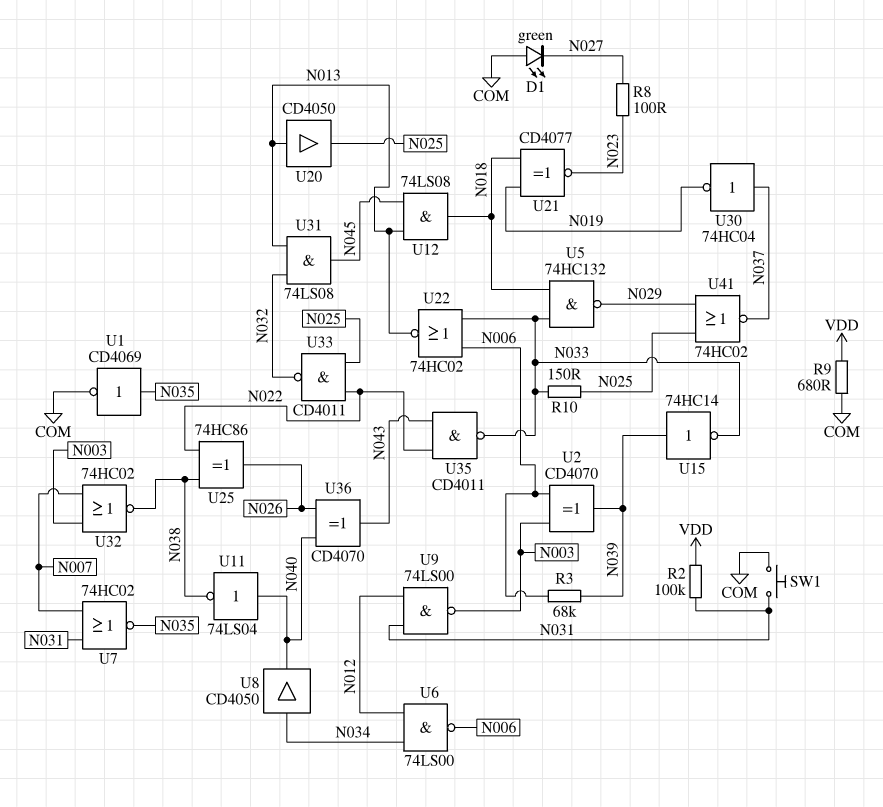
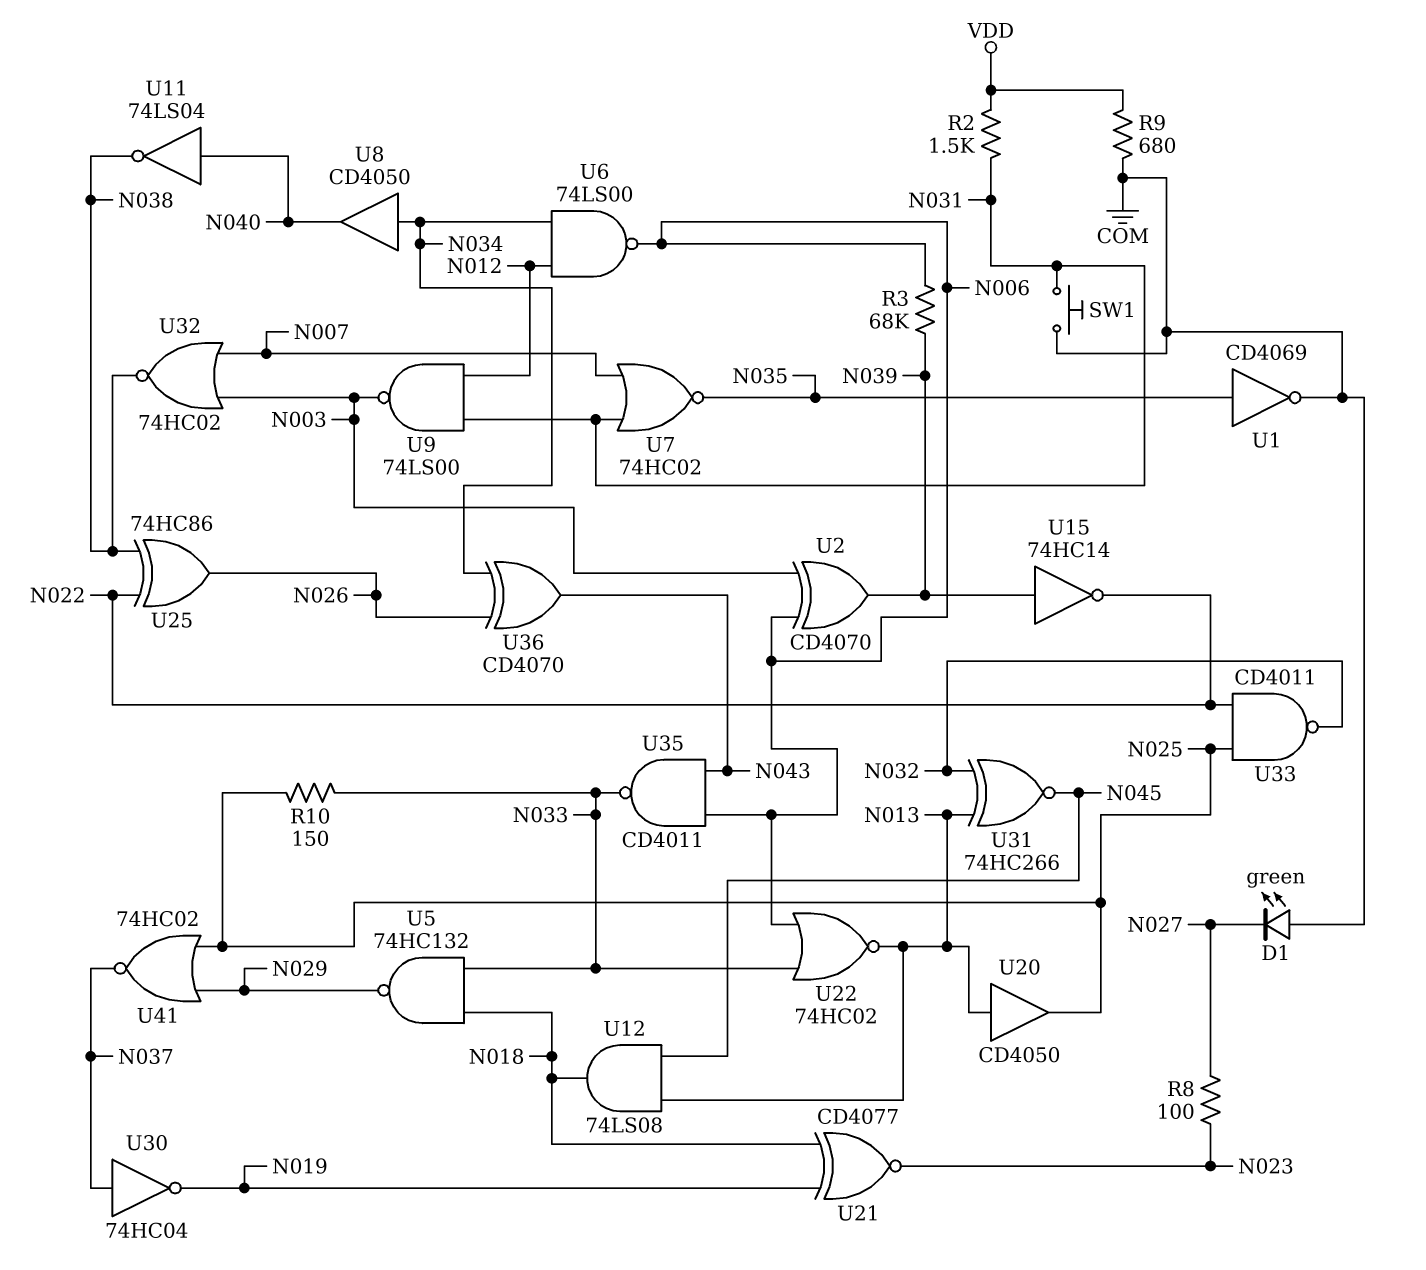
R2: 100k (N031, VDD) -> 1.5k (N031, VDD)
U15: NOT 74HC14 (in N039, out N033) -> NOT 74HC14 (in N039, out N022)
U31: AND 74LS08 (in N013, in N032, out N045) -> XNOR 74HC266 (in N013, in N032, out N045)
U35: NAND CD4011 (in N022, in N043, out N033) -> NAND CD4011 (in N006, in N043, out N033)
U36: XOR CD4070 (in N026, in N040, out N043) -> XOR CD4070 (in N026, in N034, out N043)

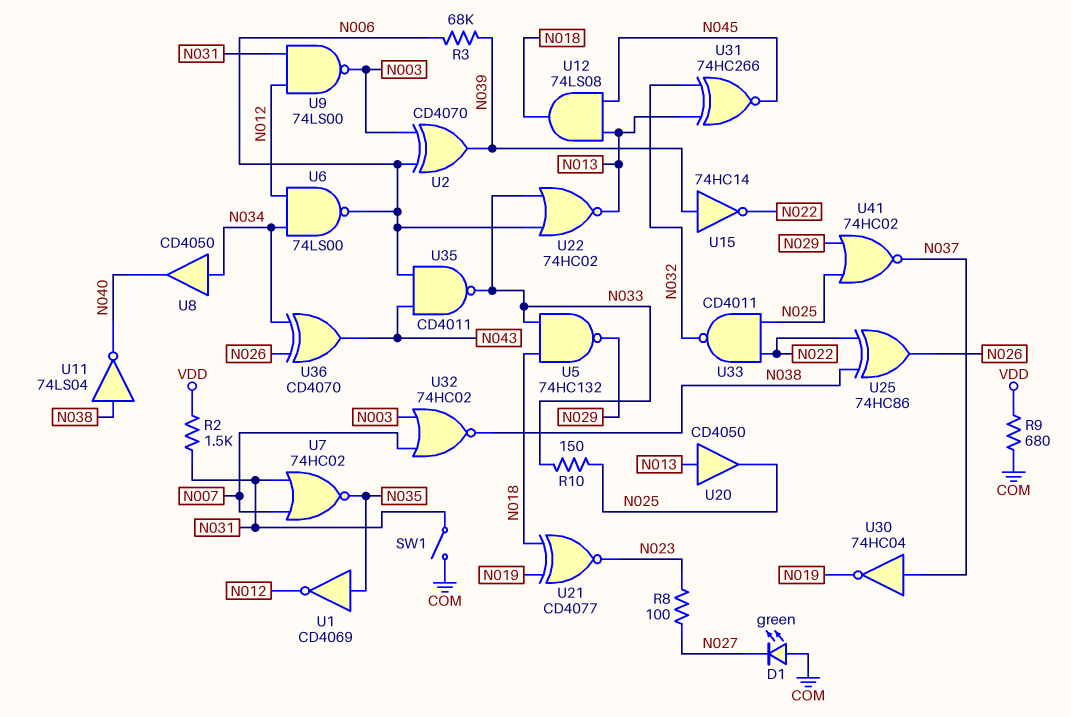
SW1: button (COM, N031) -> switch (COM, N031)
U1: NOT CD4069 (in N035, out COM) -> NOT CD4069 (in N035, out N012)
U11: NOT 74LS04 (in N040, out N038) -> NOT 74LS04 (in N038, out N040)

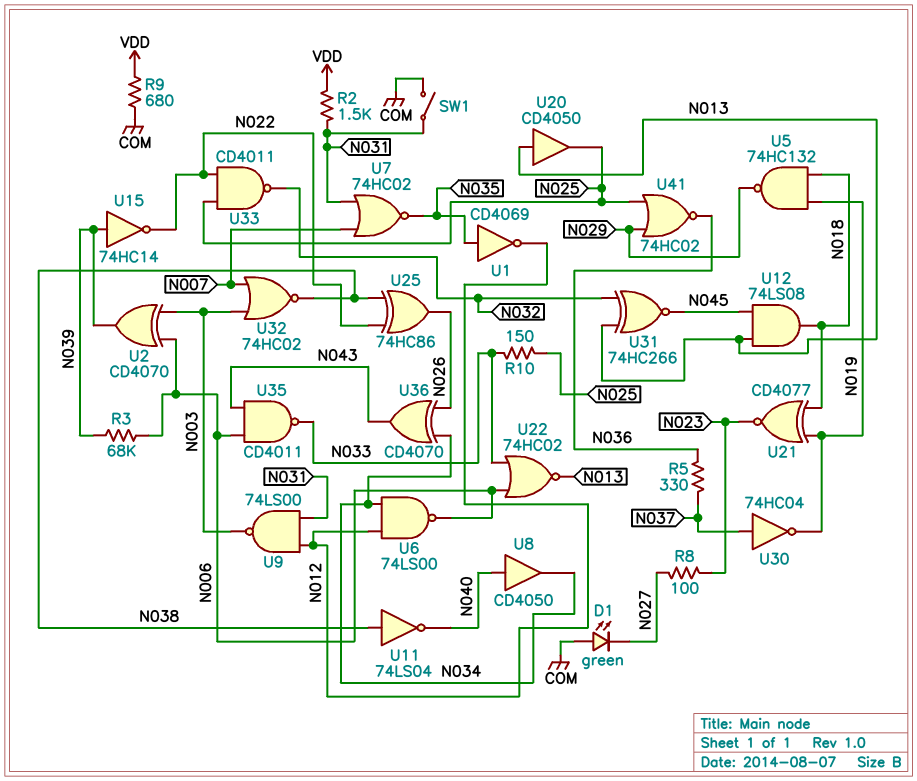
R5: none -> 330 (N036, N037)
U5: NAND 74HC132 (in N018, in N033, out N029) -> NAND 74HC132 (in N018, in N019, out N029)
U8: buffer CD4050 (in N034, out N040) -> buffer CD4050 (in N040, out N034)
U41: NOR 74HC02 (in N025, in N029, out N037) -> NOR 74HC02 (in N025, in N029, out N036)

